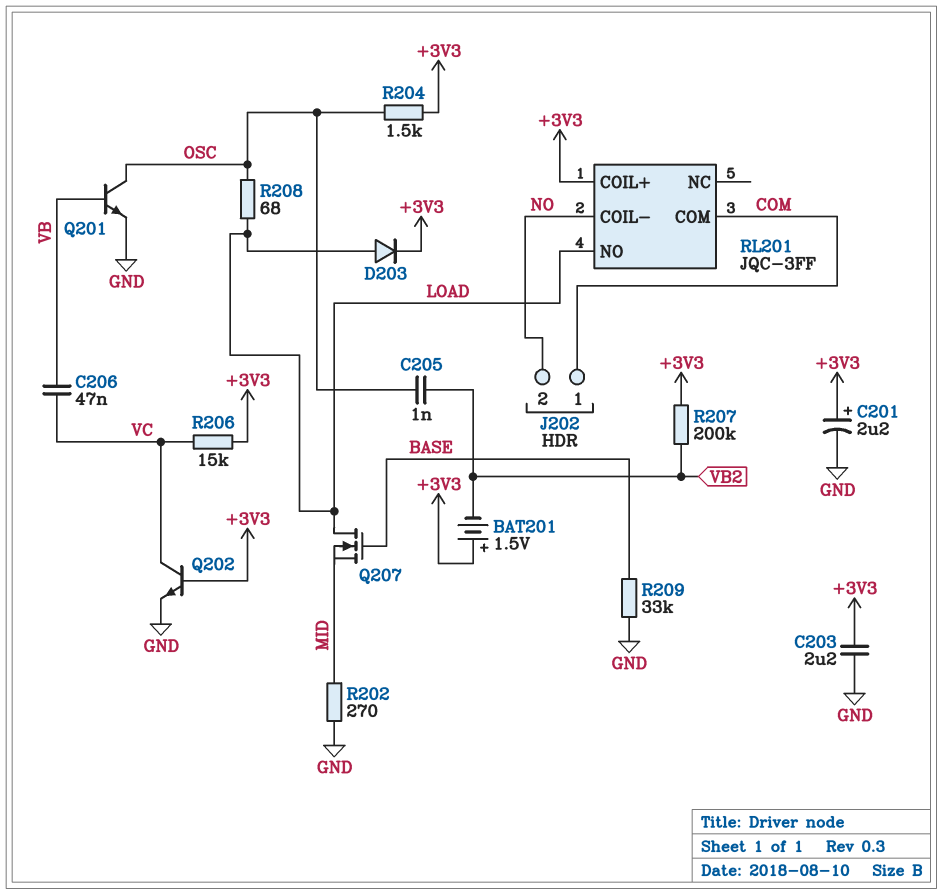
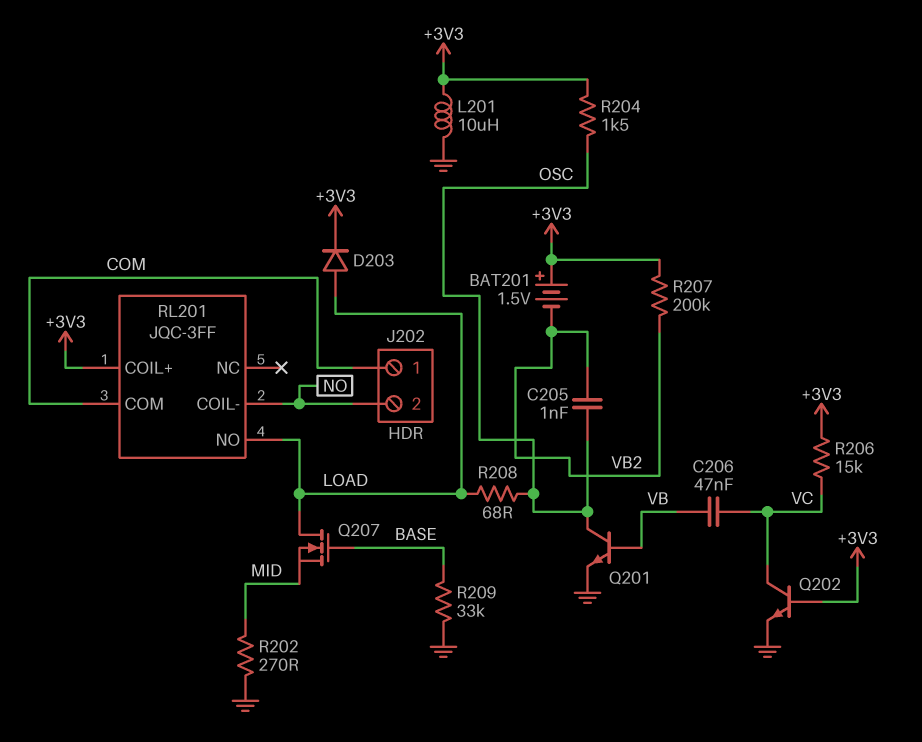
C201: 2.2uF (plus +3V3, minus GND) -> none
C203: 2.2uF (+3V3, GND) -> none
L201: none -> 10uH (+3V3, GND)

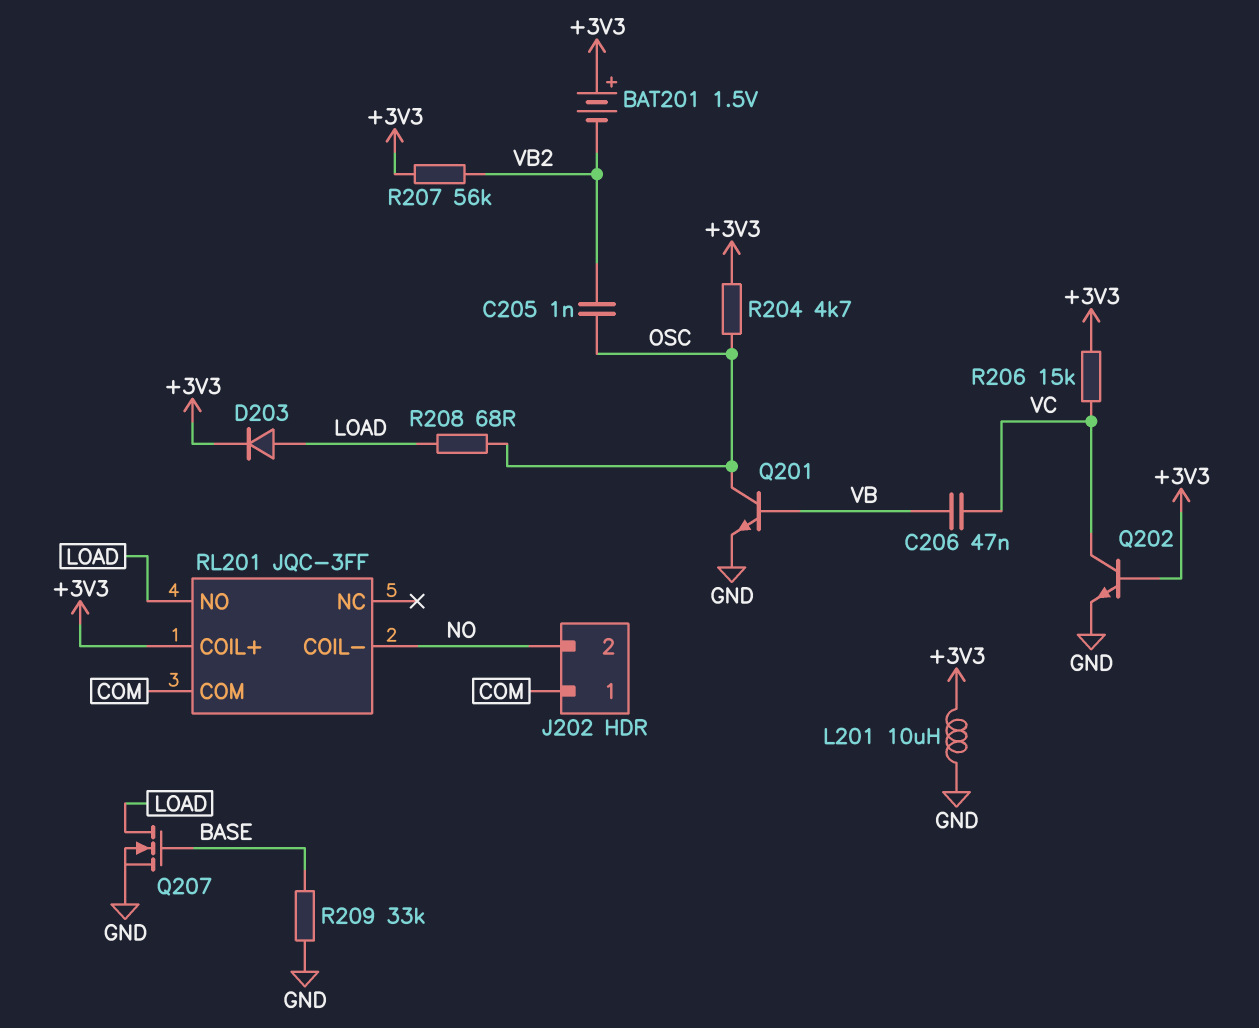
Q207: NMOS (G BASE, D LOAD, S MID) -> NMOS (G BASE, D LOAD, S GND)
R202: 270 (GND, MID) -> none
R204: 1.5k (+3V3, OSC) -> 4.7k (+3V3, OSC)
R207: 200k (+3V3, VB2) -> 56k (+3V3, VB2)

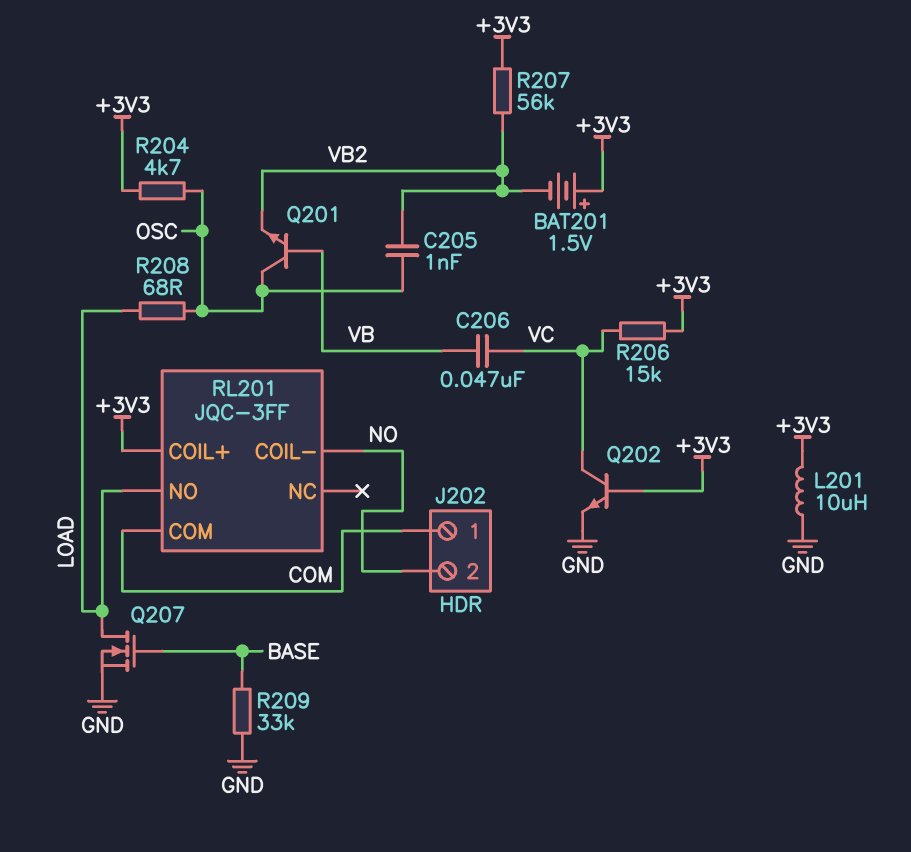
D203: diode (A LOAD, K +3V3) -> none
Q201: NPN (B VB, C OSC, E GND) -> NPN (B VB, C OSC, E VB2)

